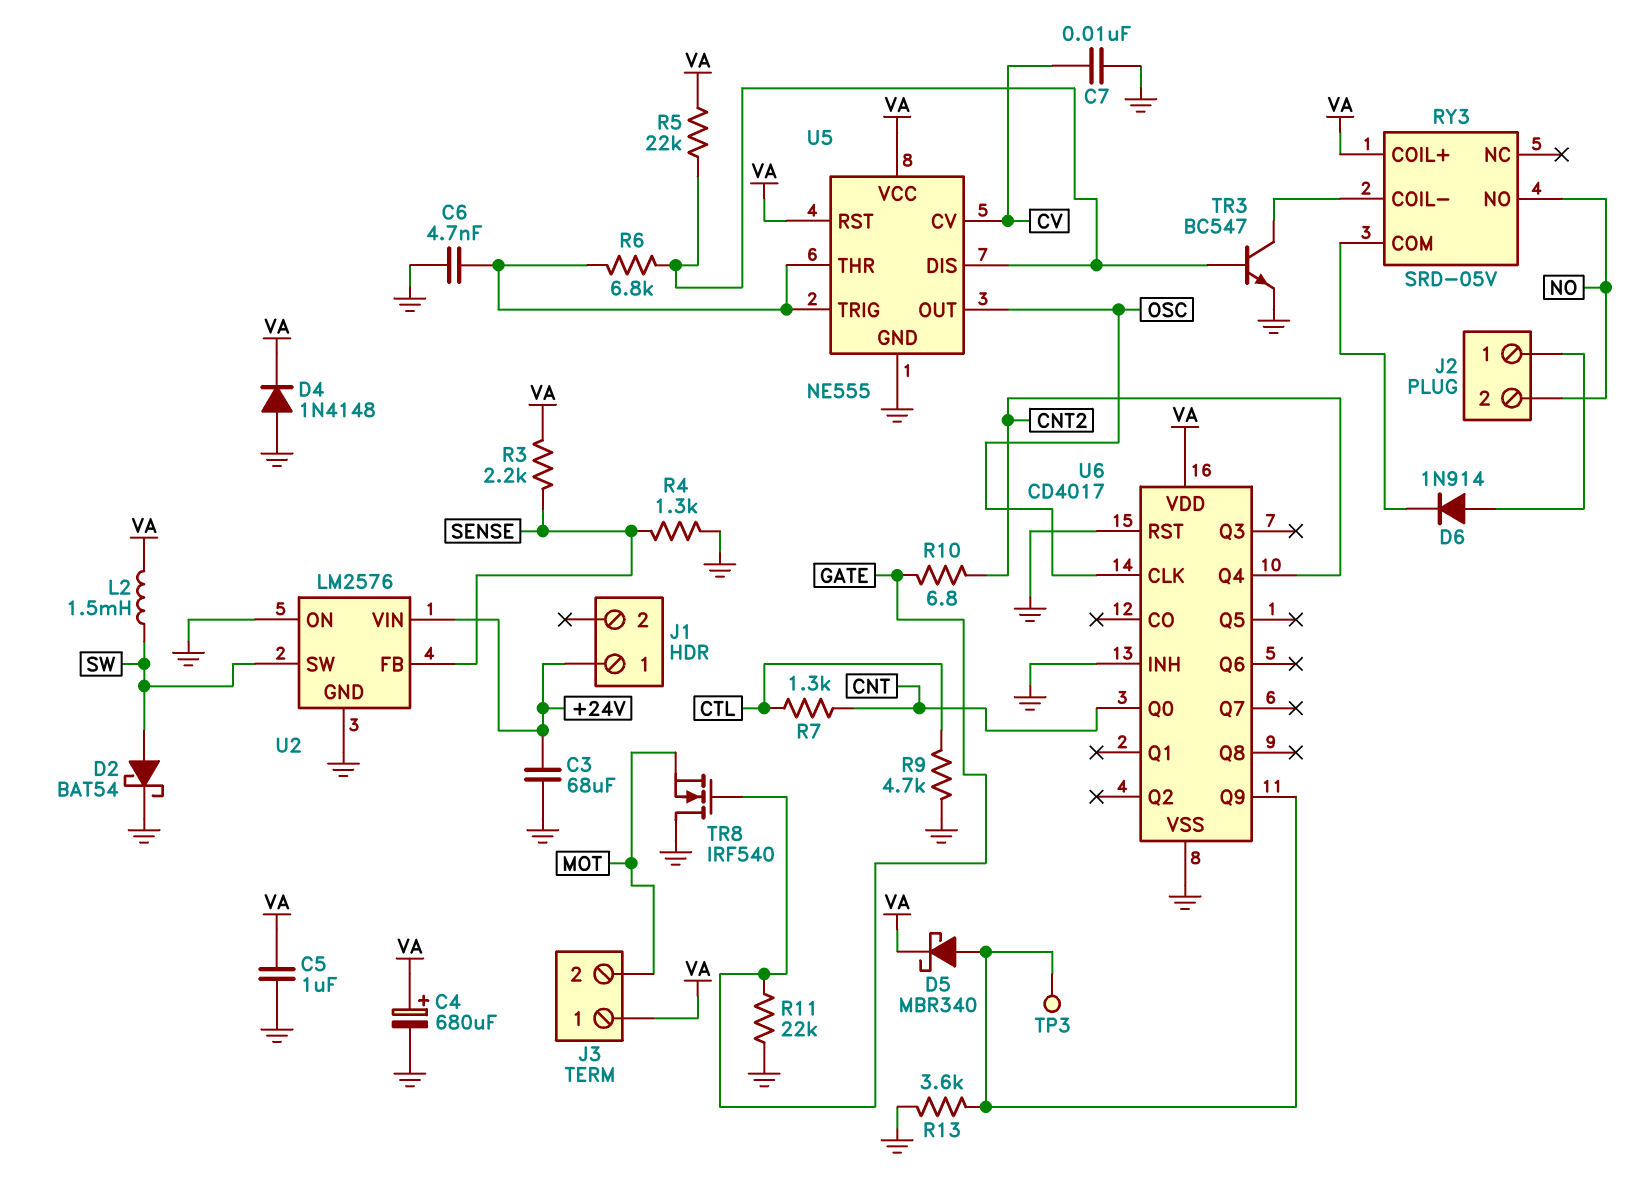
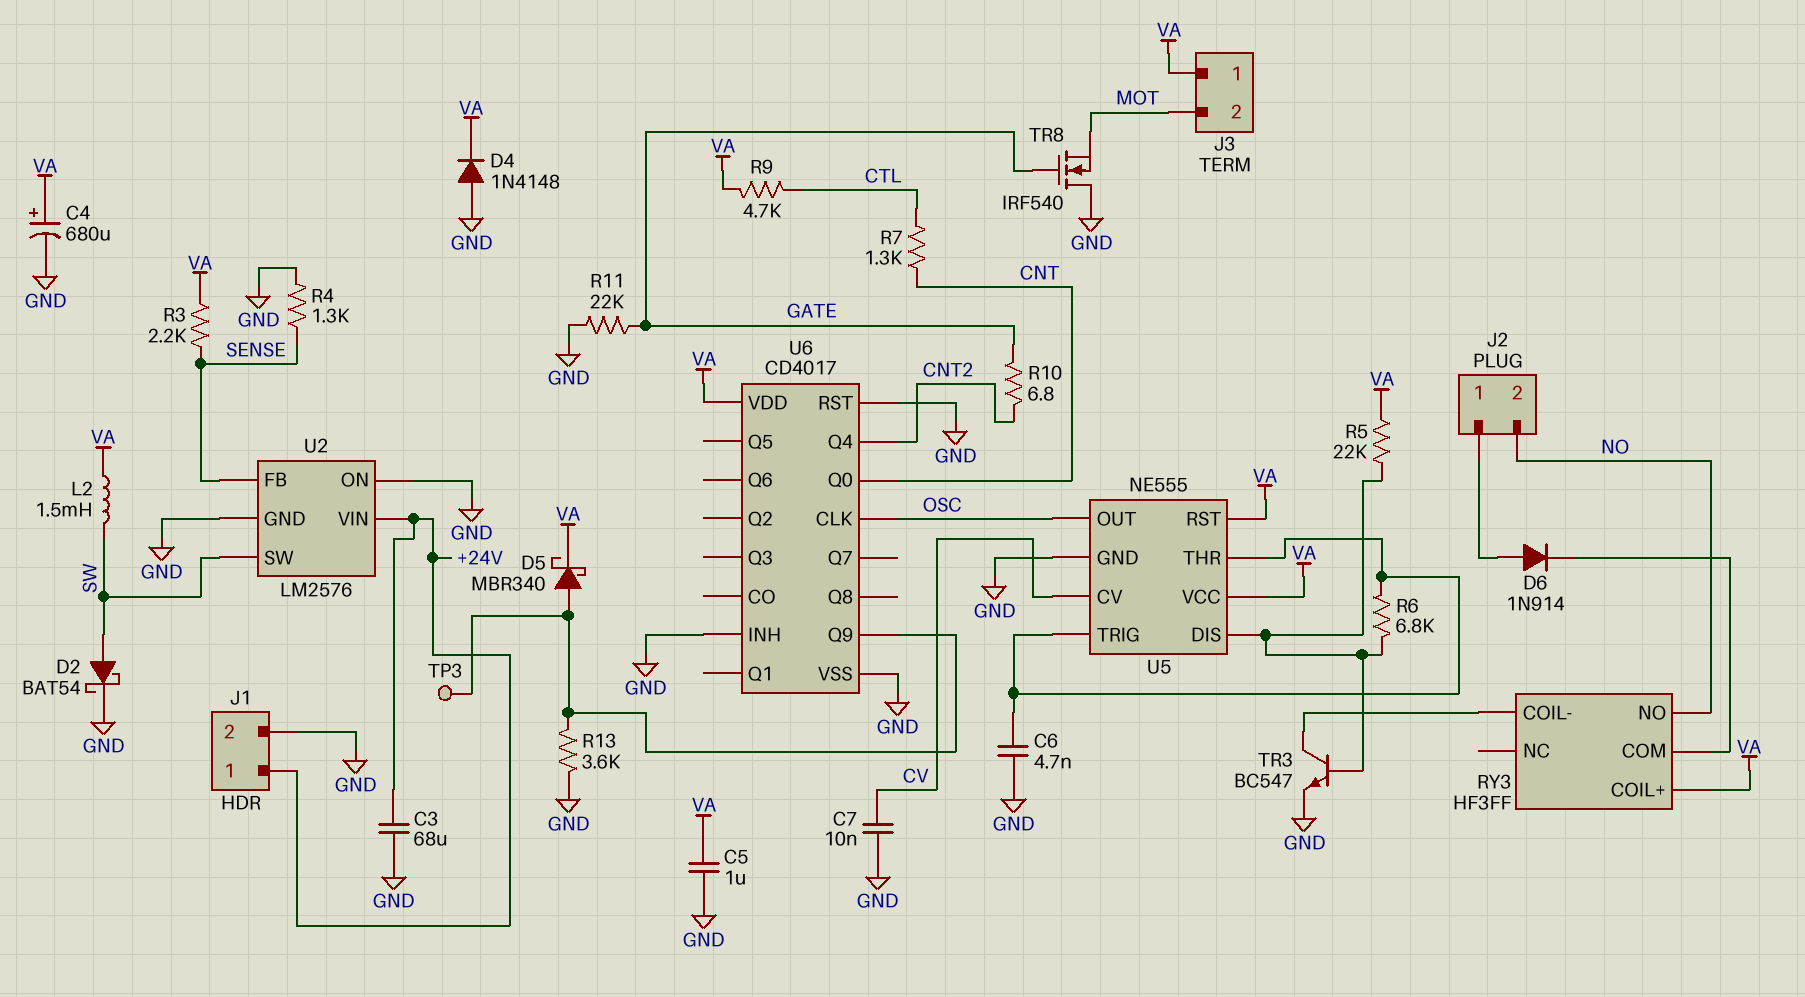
J1 pin 2: none -> GND
R9: 4.7k (CTL, GND) -> 4.7k (CTL, VA)
RY3: SRD-05V -> HF3FF

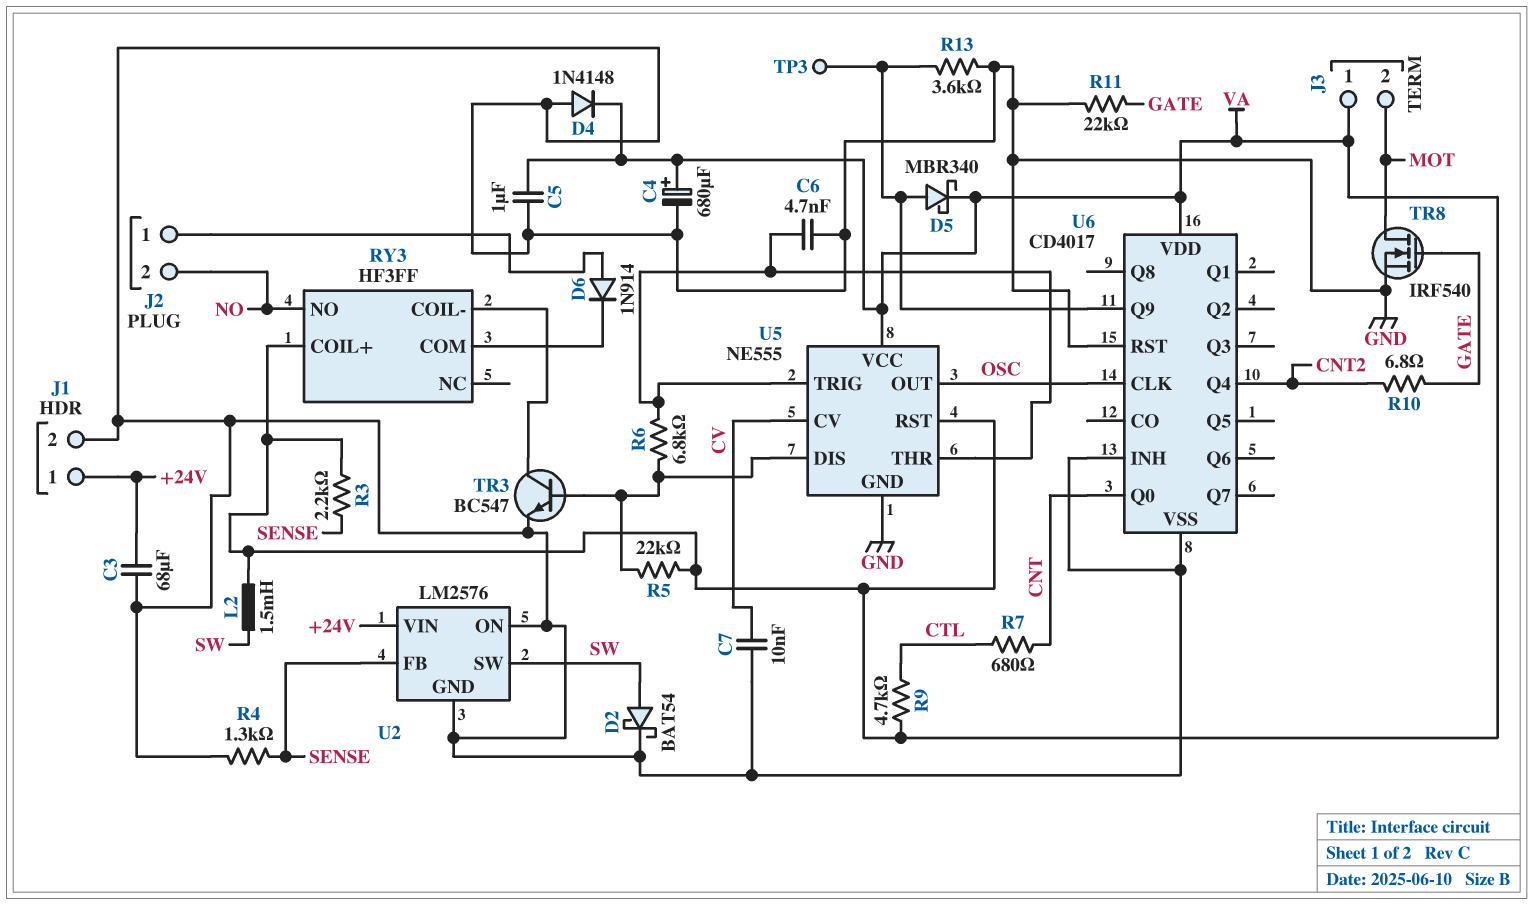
R7: 1.3k (CNT, CTL) -> 680 (CNT, CTL)
TR8: NMOS IRF540 (G GATE, D GND, S MOT) -> NMOS IRF540 (G GATE, D MOT, S GND)

